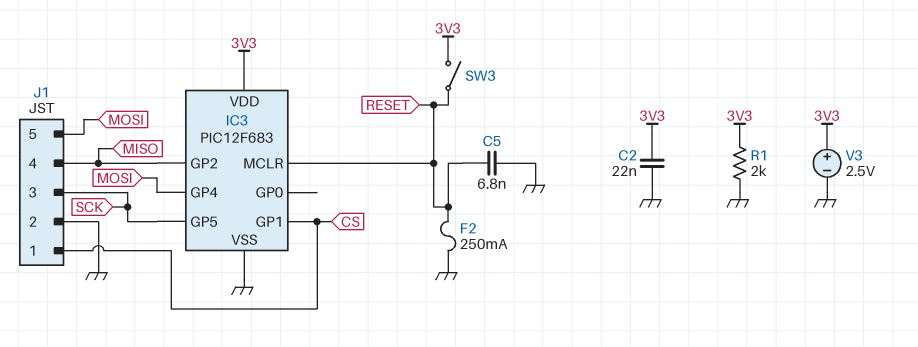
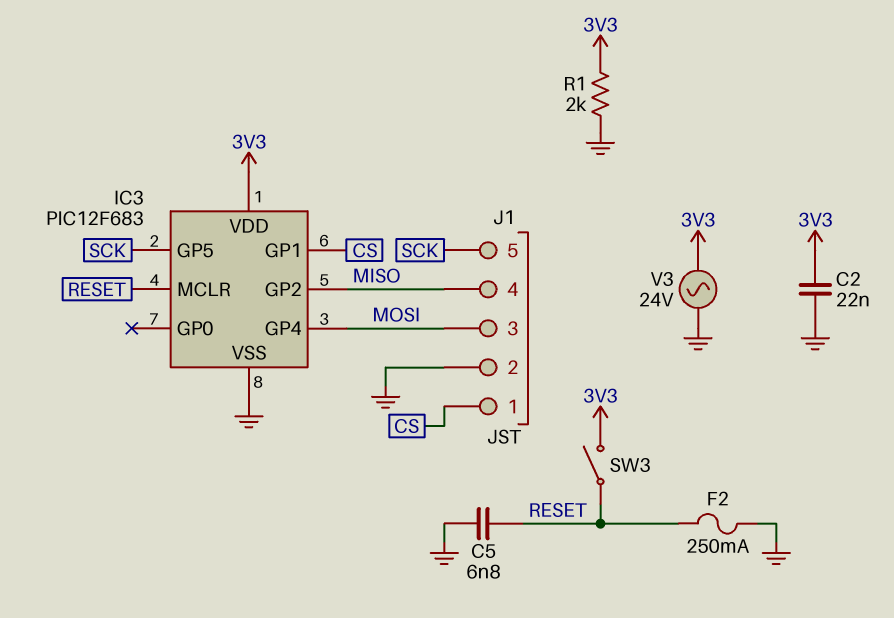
J1 pin 3: SCK -> MOSI
J1 pin 5: MOSI -> SCK
V3: 2.5V (plus 3V3, minus GND) -> AC 24V (3V3, GND)

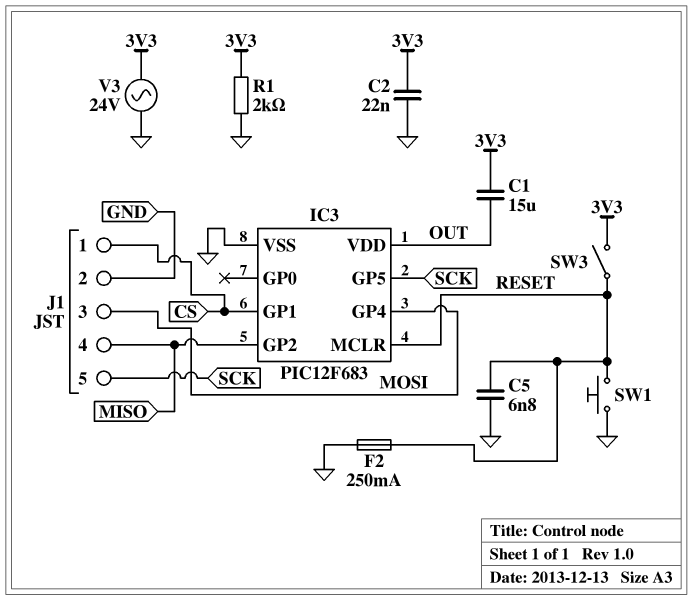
C1: none -> 15uF (3V3, OUT)
IC3 pin VDD: 3V3 -> OUT
SW1: none -> button (GND, RESET)

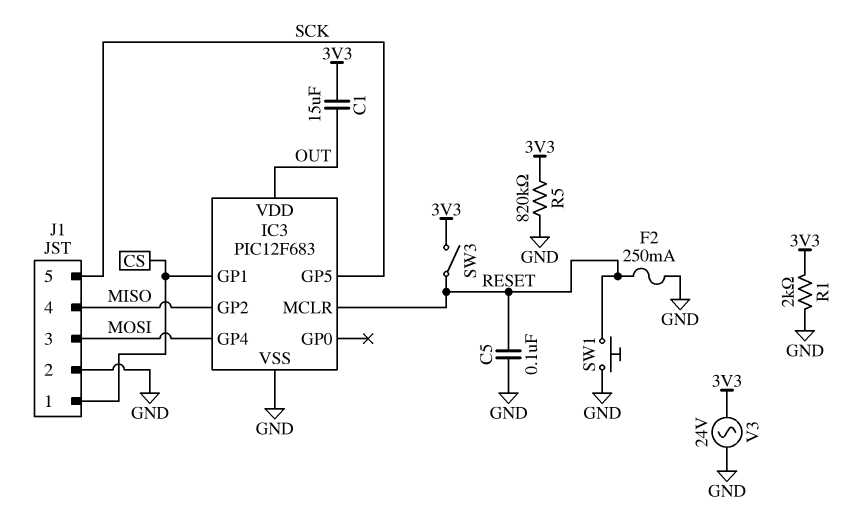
C2: 22nF (3V3, GND) -> none
C5: 6.8nF (GND, RESET) -> 100nF (GND, RESET)
R5: none -> 820k (3V3, GND)

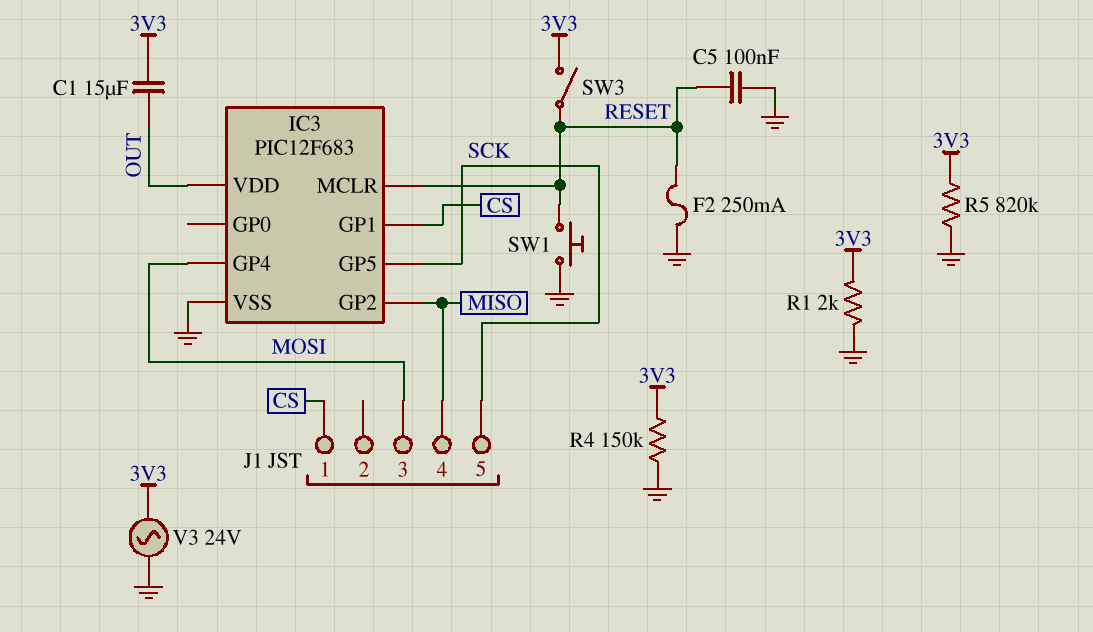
J1 pin 2: GND -> none
R4: none -> 150k (3V3, GND)

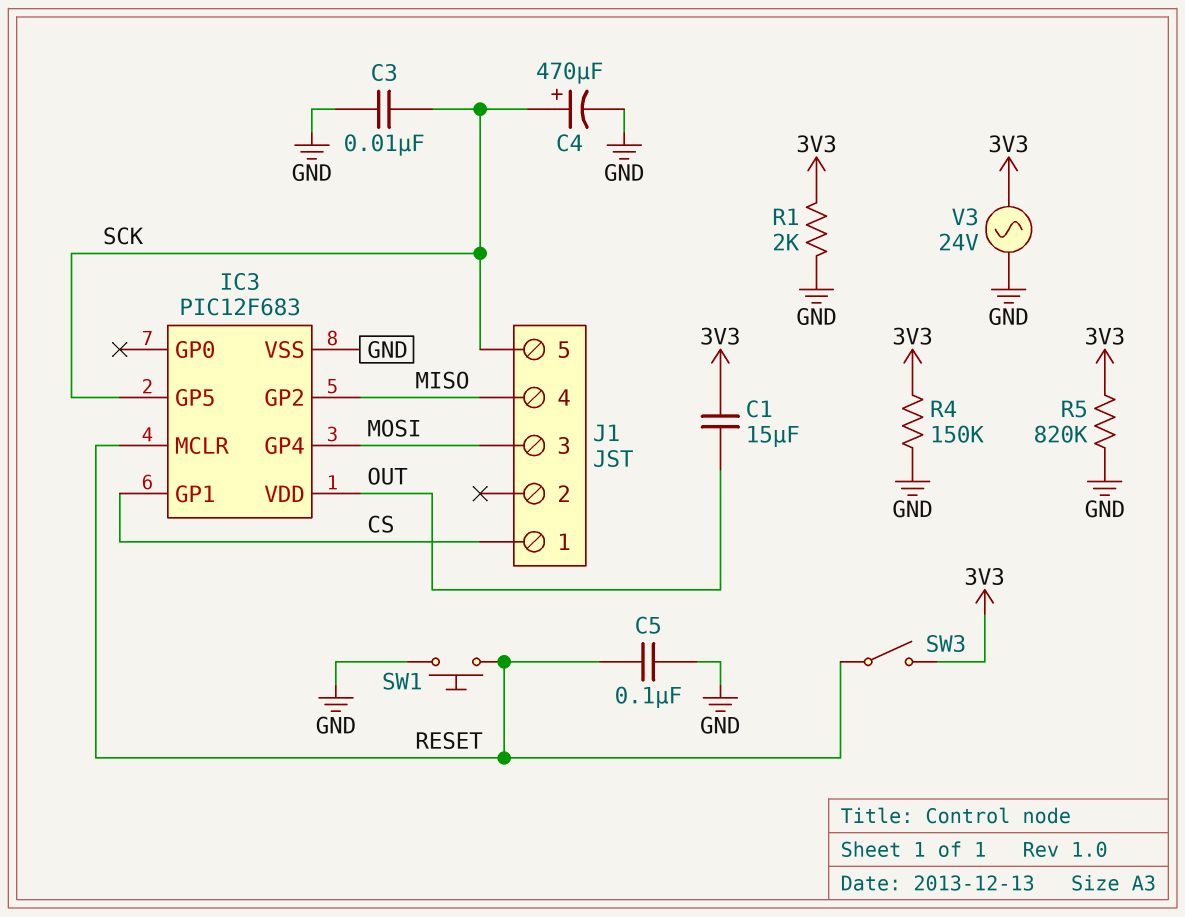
C3: none -> 10nF (GND, SCK)
C4: none -> 470uF (plus SCK, minus GND)
F2: 250mA (GND, RESET) -> none

